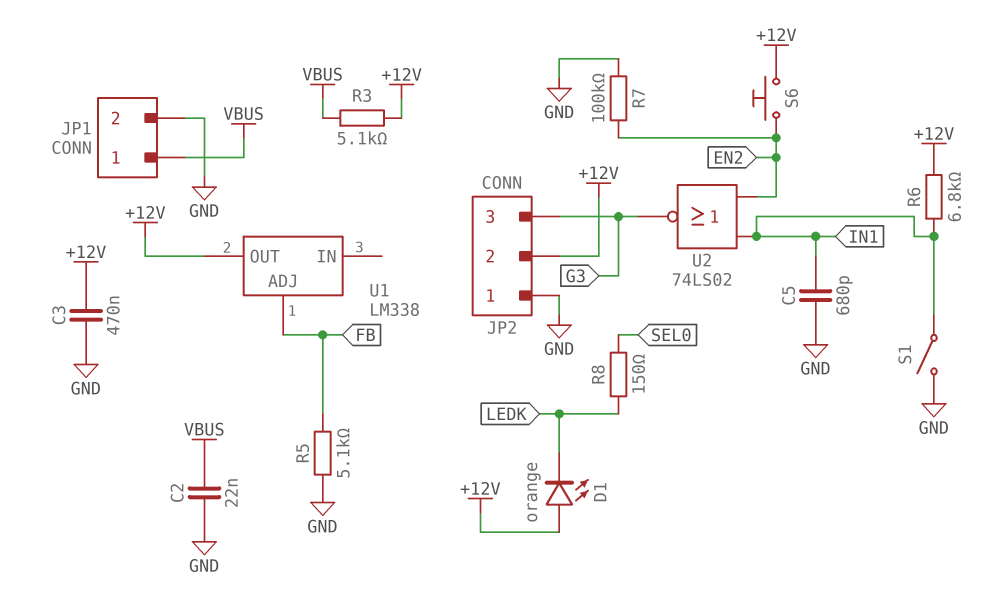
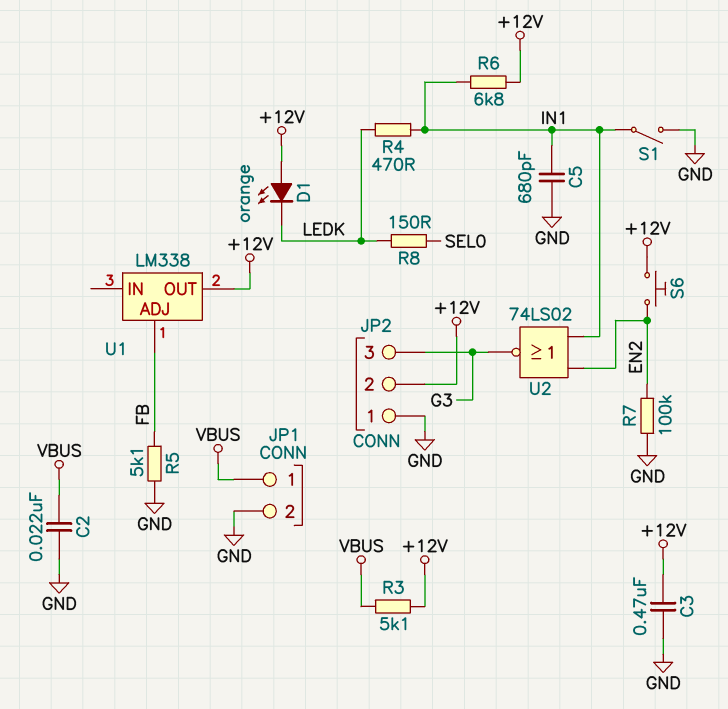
R4: none -> 470 (IN1, LEDK)

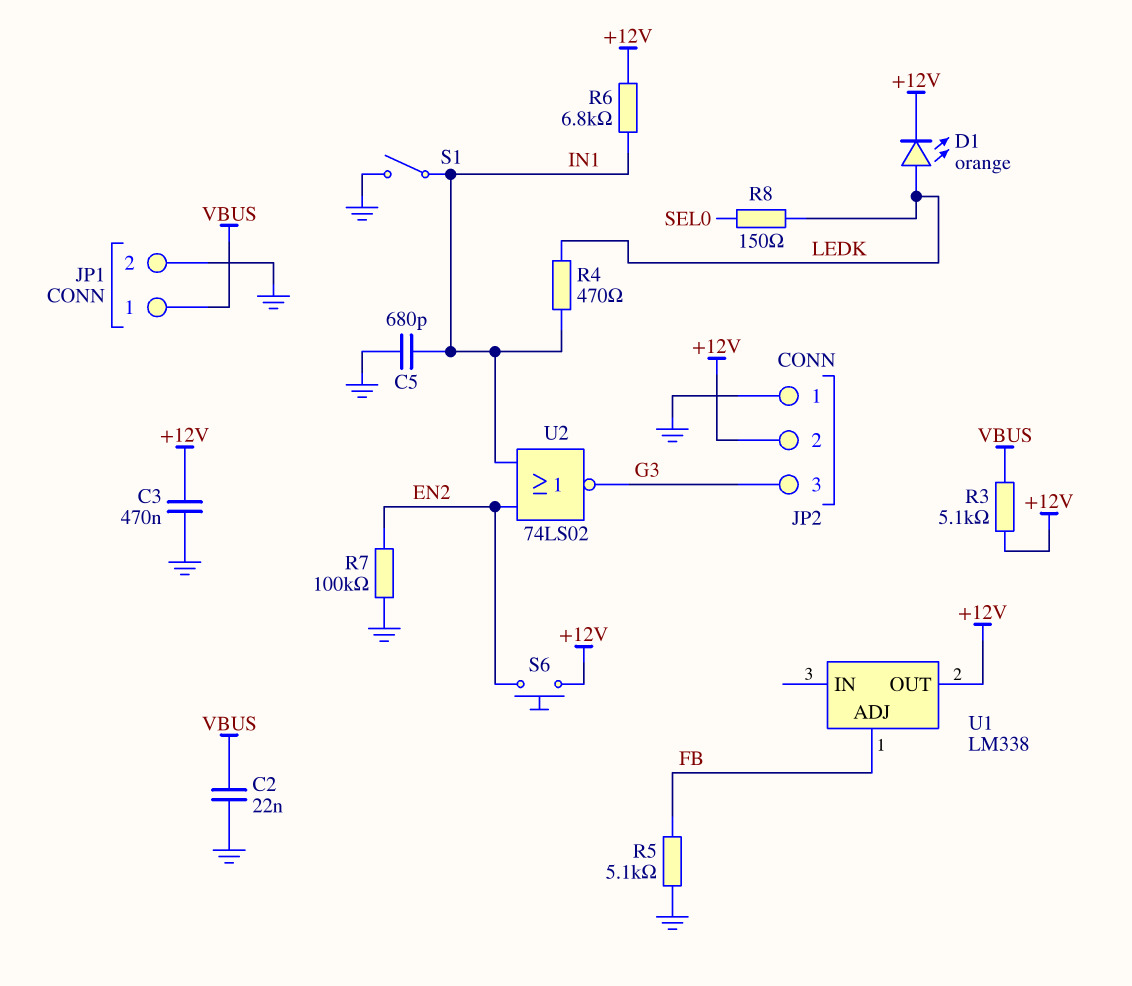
D1: LED orange (A +12V, K LEDK) -> LED orange (A LEDK, K +12V)

